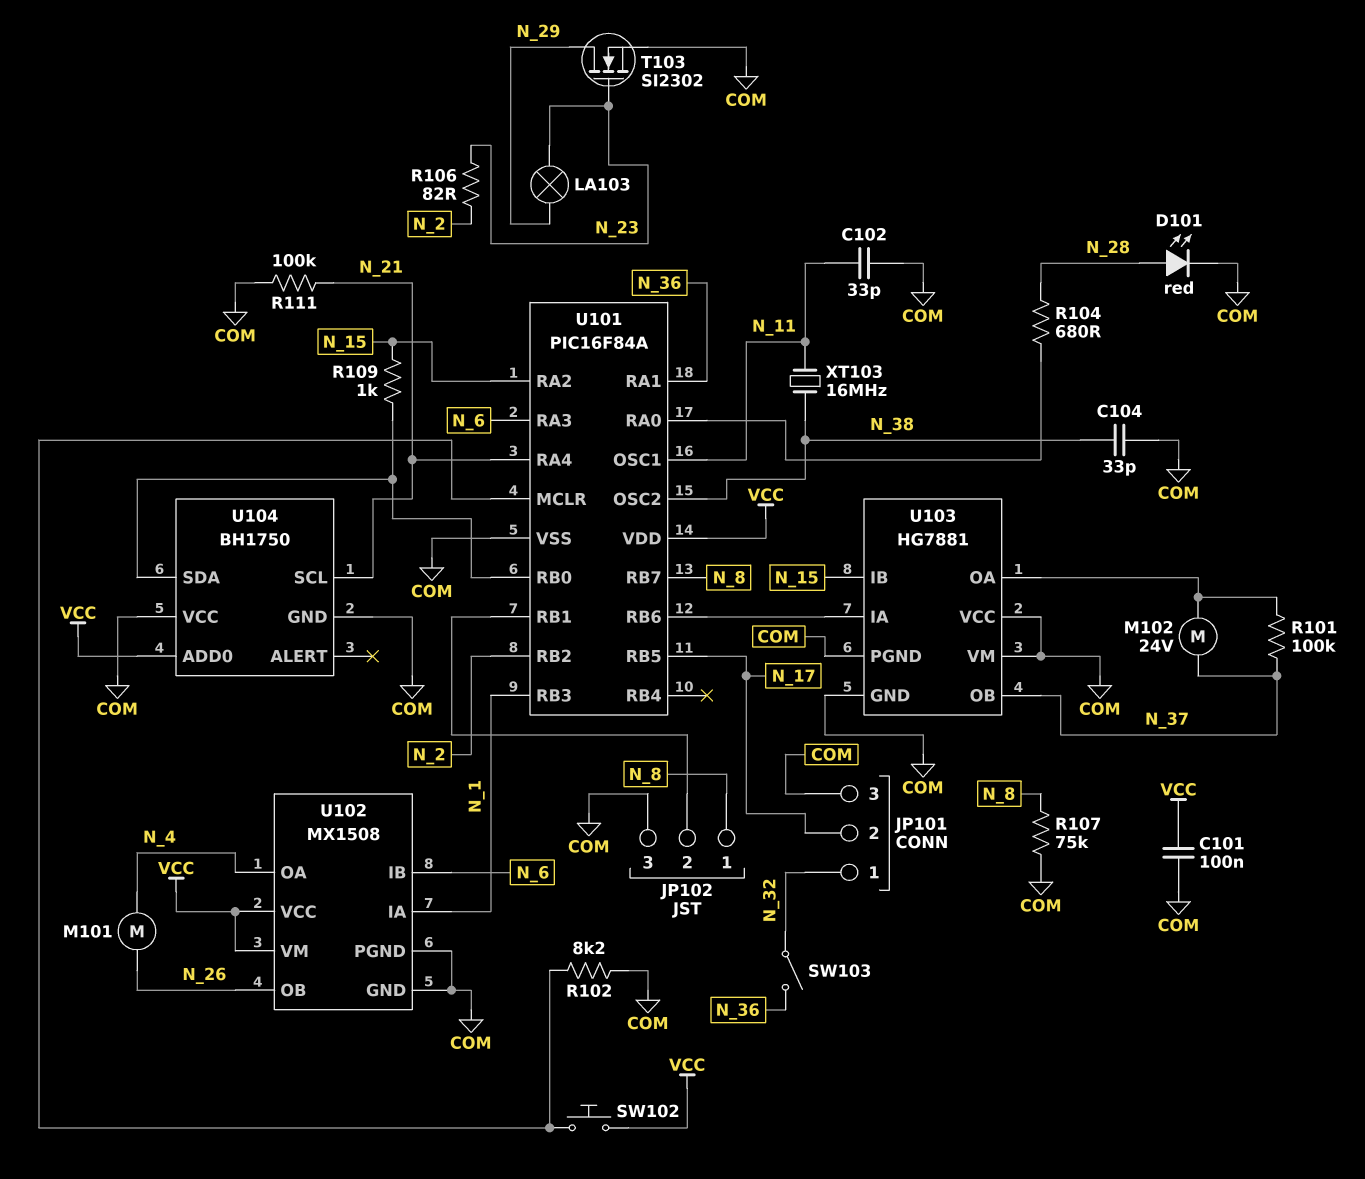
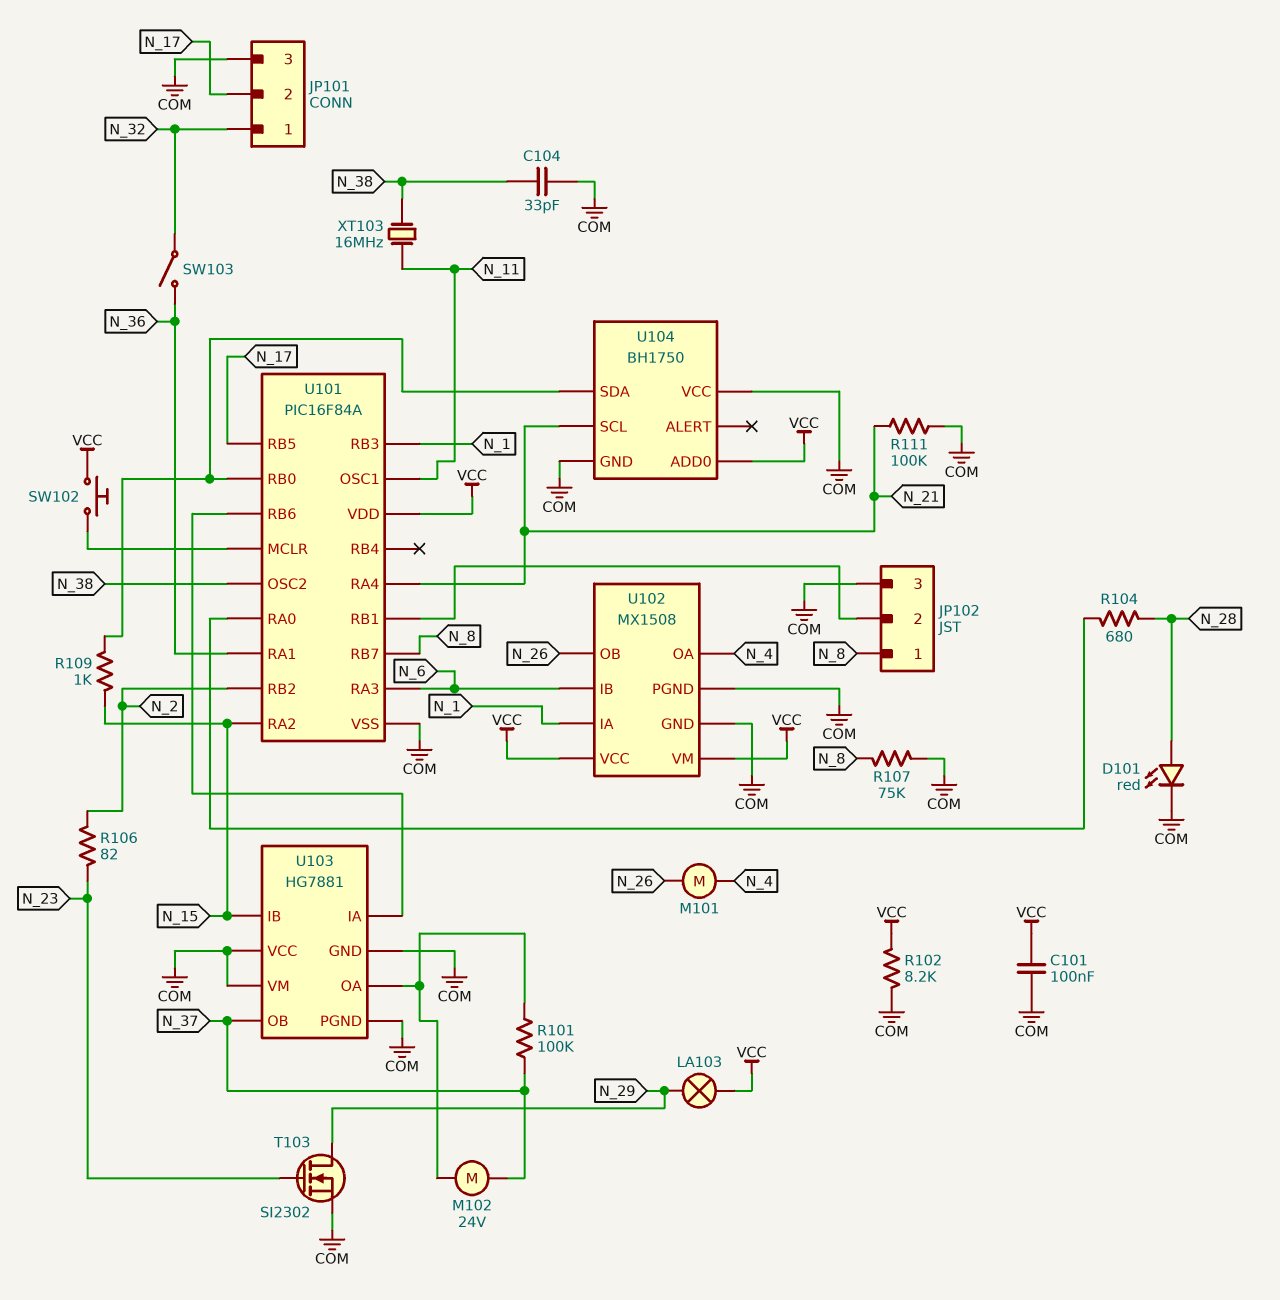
C102: 33pF (COM, N_11) -> none
LA103: lamp (N_23, N_29) -> lamp (N_29, VCC)
R102: 8.2k (COM, U101/MCLR) -> 8.2k (COM, VCC)

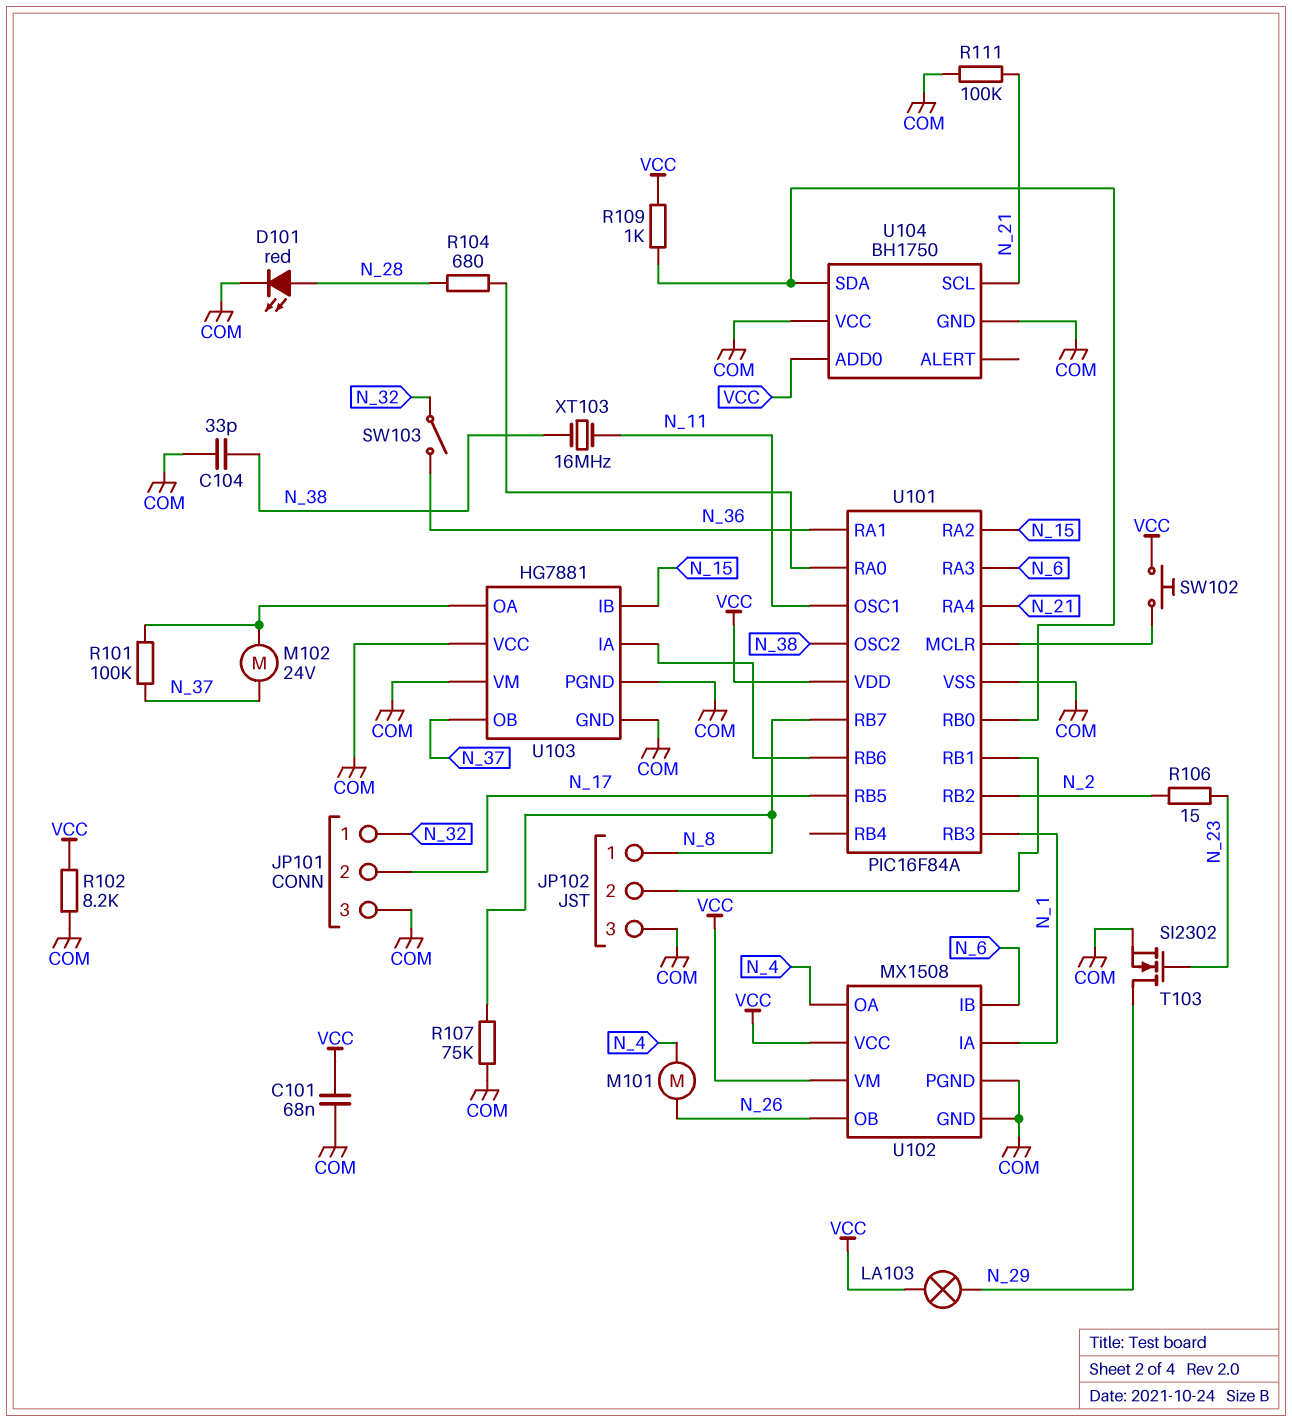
C101: 100nF (COM, VCC) -> 68nF (COM, VCC)
R106: 82 (N_2, N_23) -> 15 (N_2, N_23)
R109: 1k (N_15, U101/RB0) -> 1k (U101/RB0, VCC)

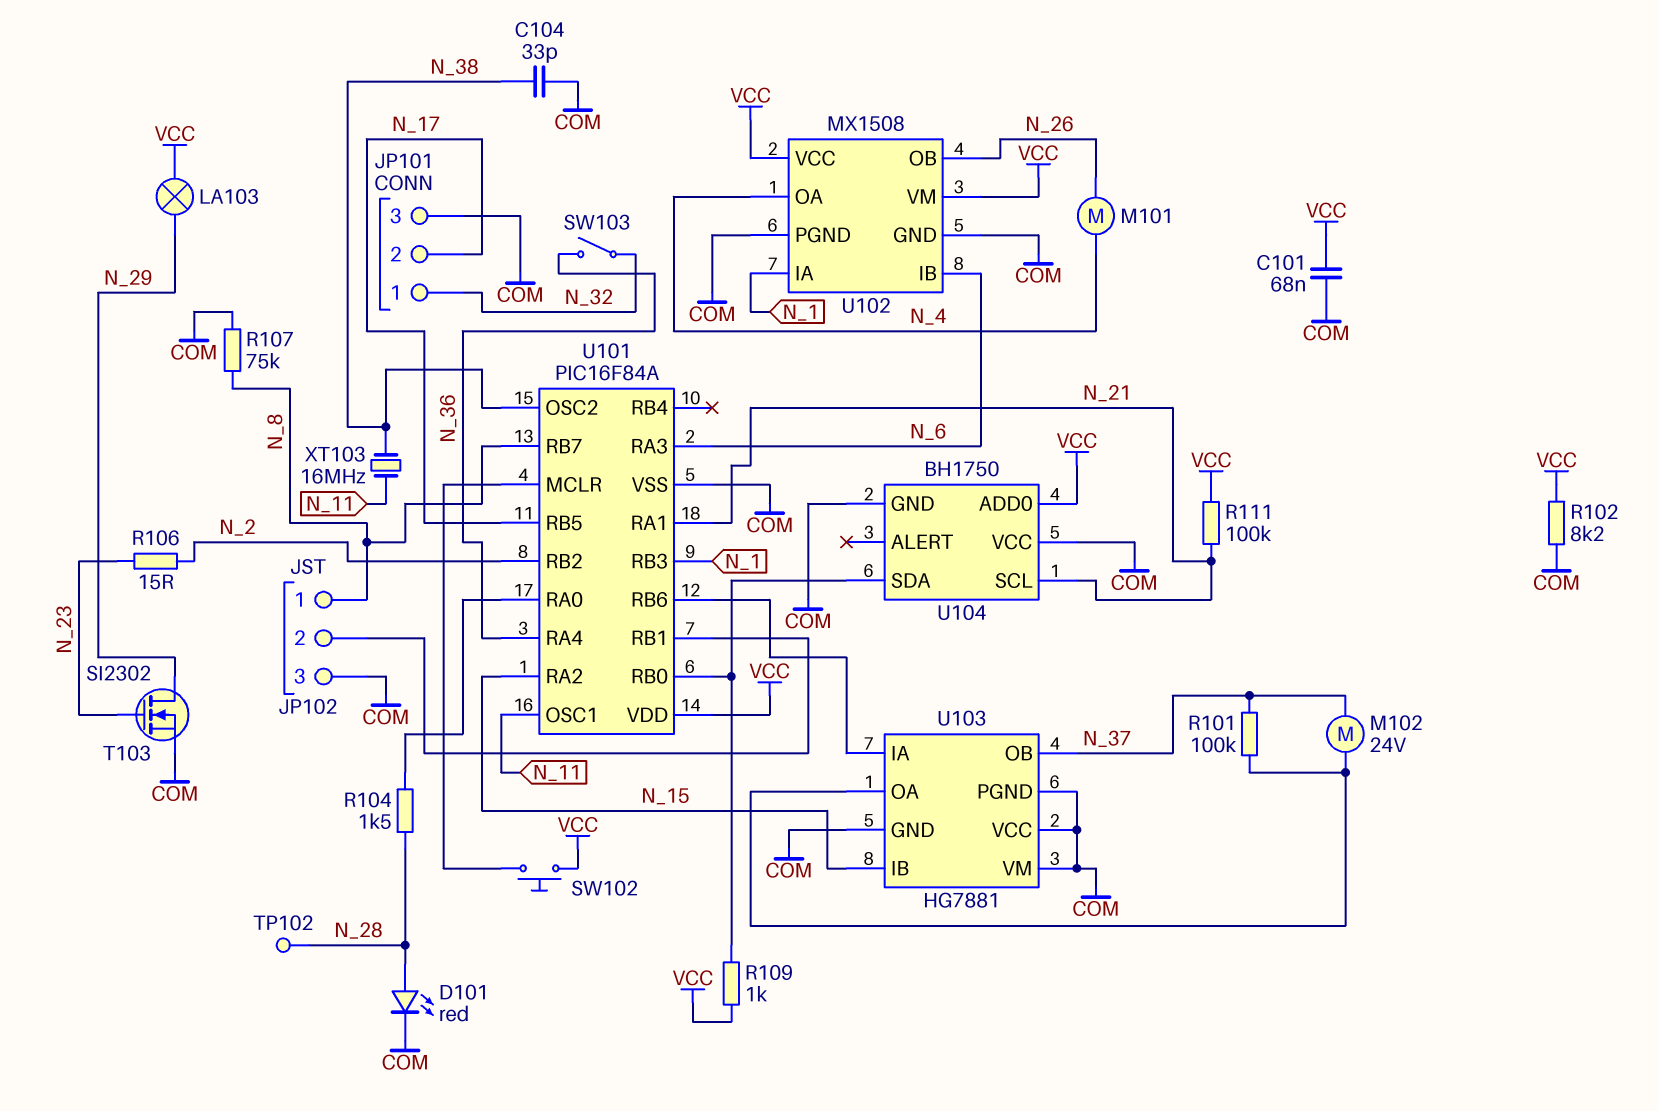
R104: 680 (N_28, U101/RA0) -> 1.5k (N_28, U101/RA0)
R111: 100k (COM, N_21) -> 100k (N_21, VCC)
TP102: none -> test point (N_28)
U101 pin RA1: N_36 -> N_21
U101 pin RA4: N_21 -> N_36

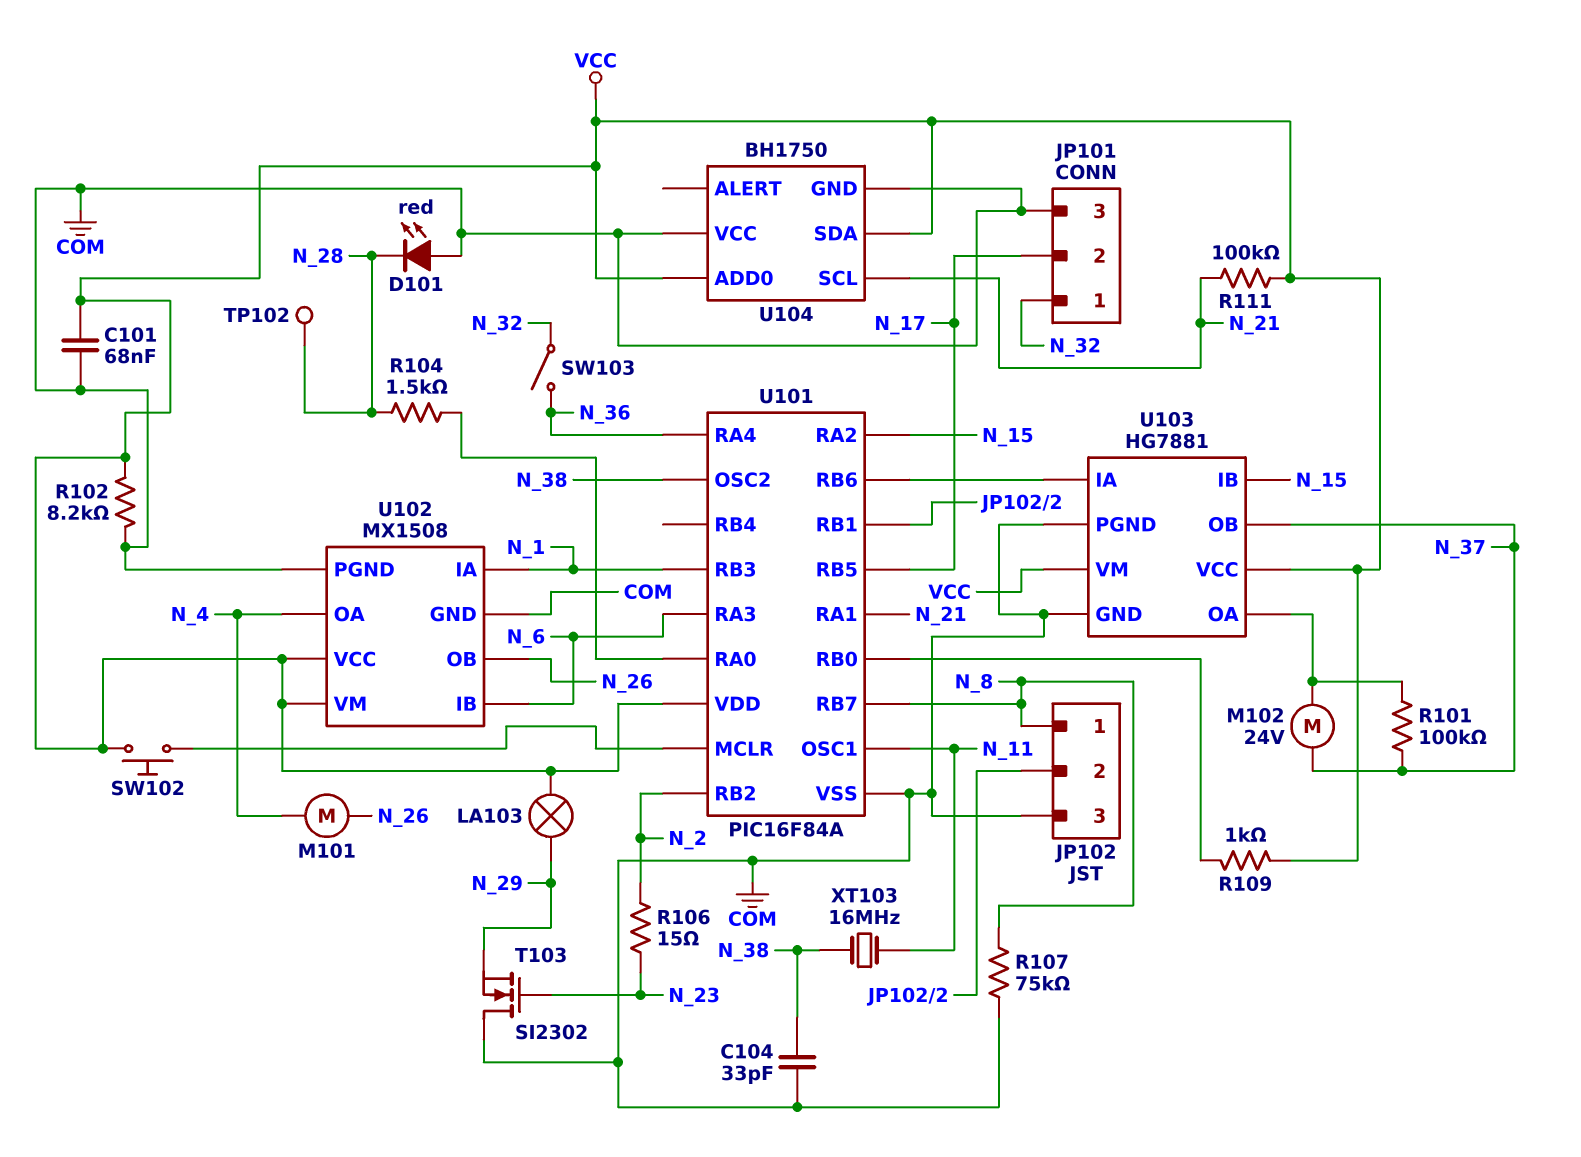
D101: LED red (A N_28, K COM) -> LED red (A COM, K N_28)
T103: NMOS SI2302 (G N_23, D N_29, S COM) -> NMOS SI2302 (G N_23, D COM, S N_29)
U103 pin VCC: COM -> VCC
U103 pin VM: COM -> VCC
U104 pin SDA: U101/RB0 -> VCC

